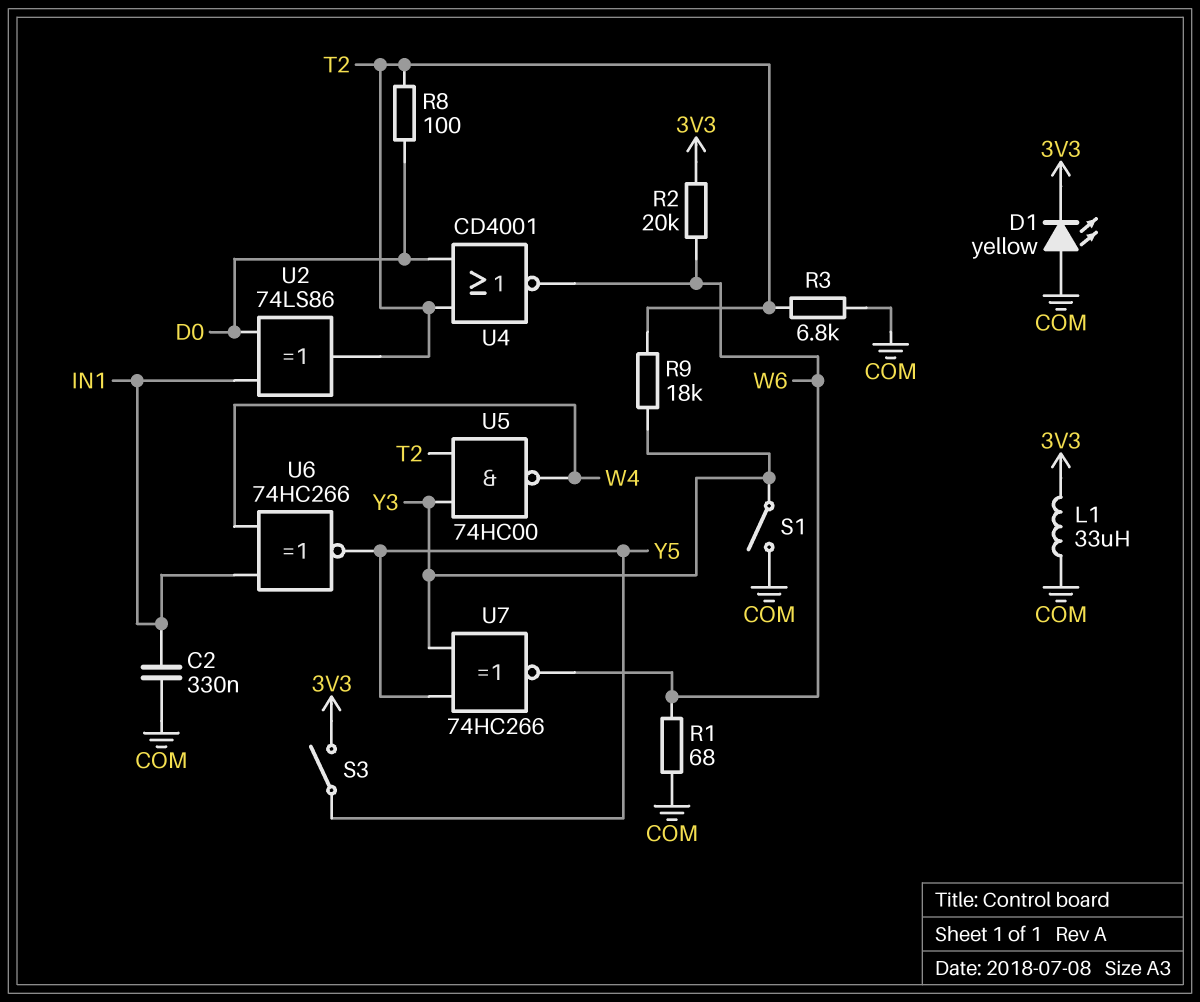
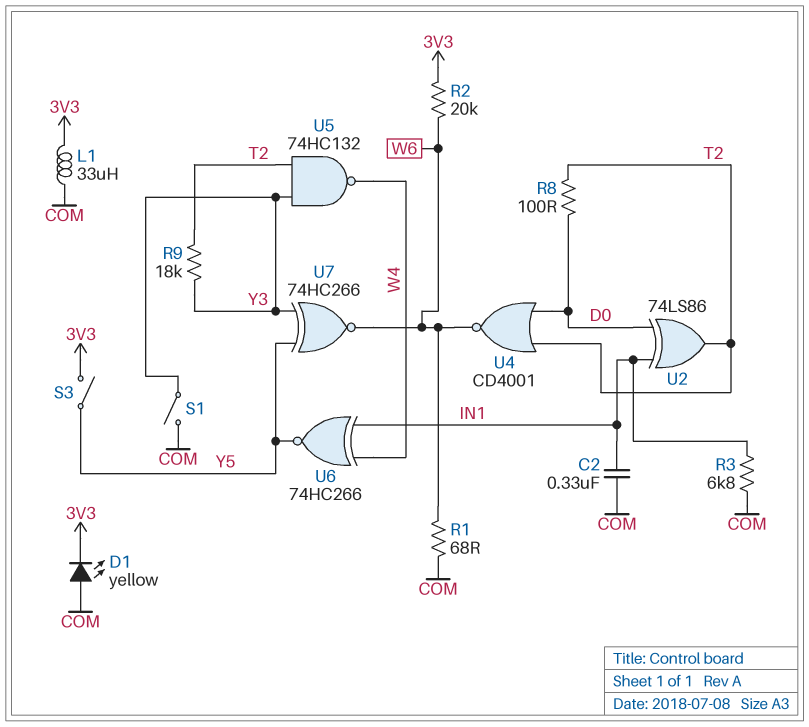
R3: 6.8k (COM, T2) -> 6.8k (COM, IN1)
U5: NAND 74HC00 (in T2, in Y3, out W4) -> NAND 74HC132 (in T2, in Y3, out W4)

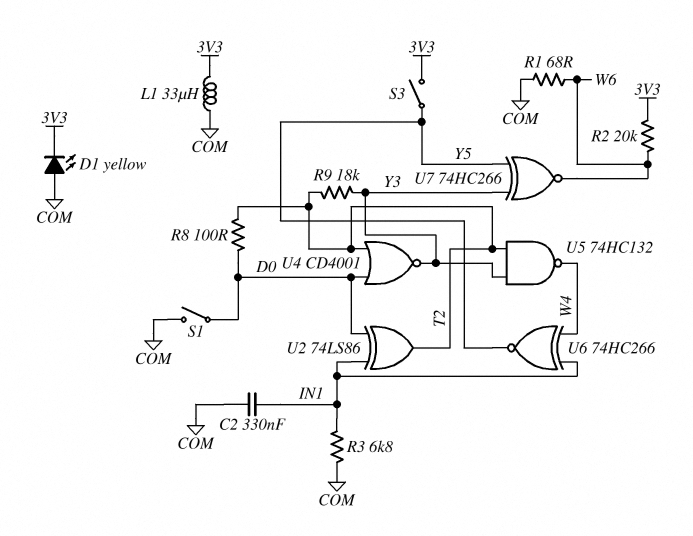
S1: switch (COM, Y3) -> switch (COM, D0)
U4: NOR CD4001 (in D0, in T2, out W6) -> NOR CD4001 (in D0, in T2, out Y3)

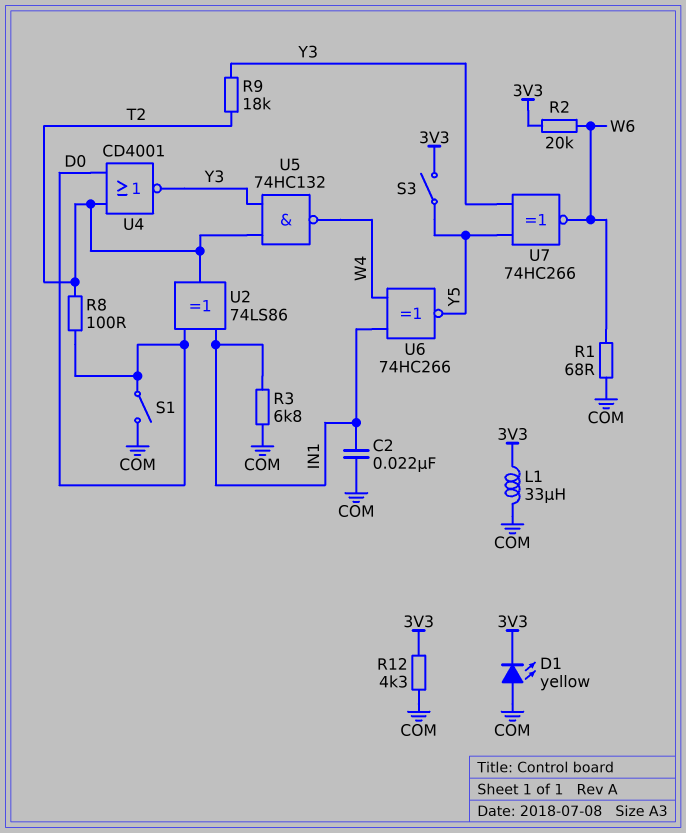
C2: 330nF (COM, IN1) -> 22nF (COM, IN1)
R12: none -> 4.3k (3V3, COM)

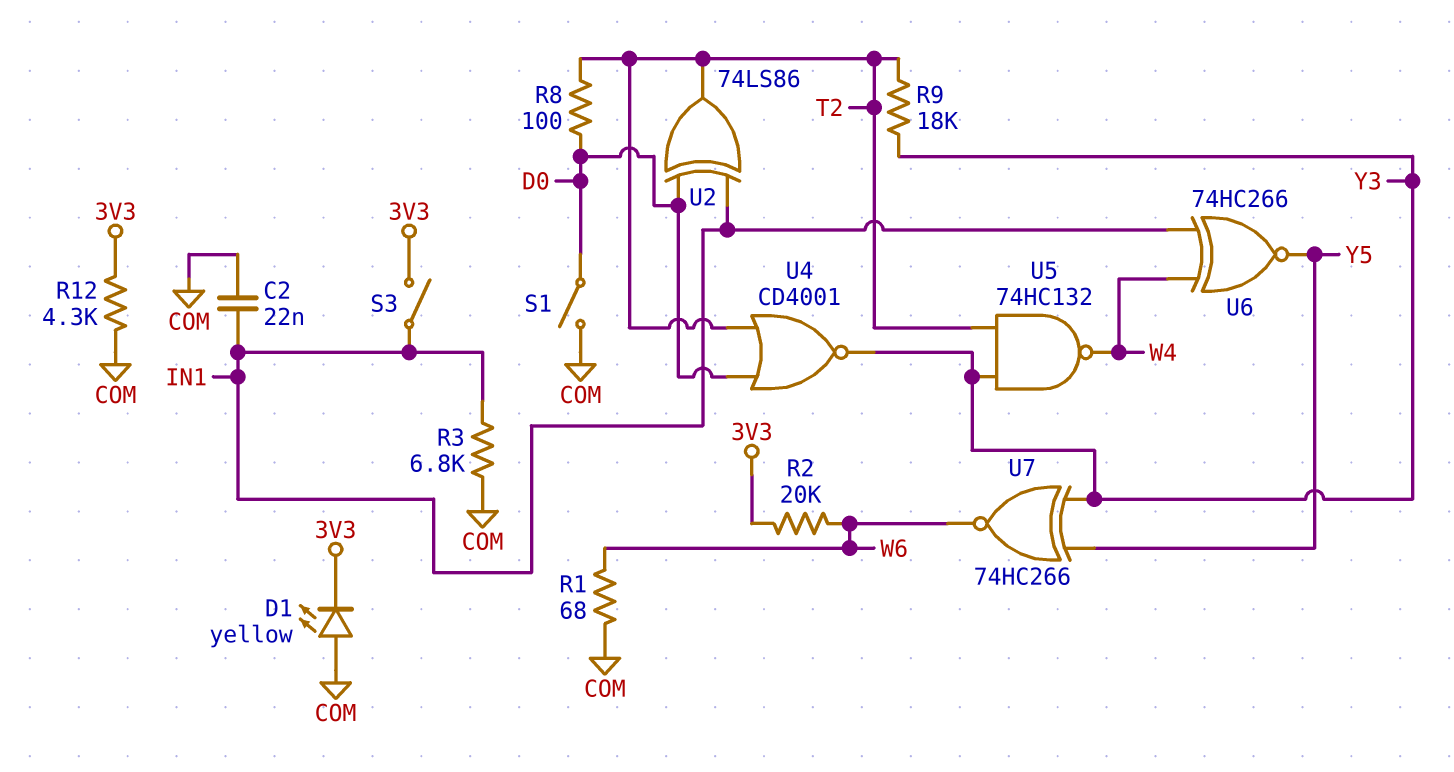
L1: 33uH (3V3, COM) -> none
S3: switch (3V3, Y5) -> switch (3V3, IN1)

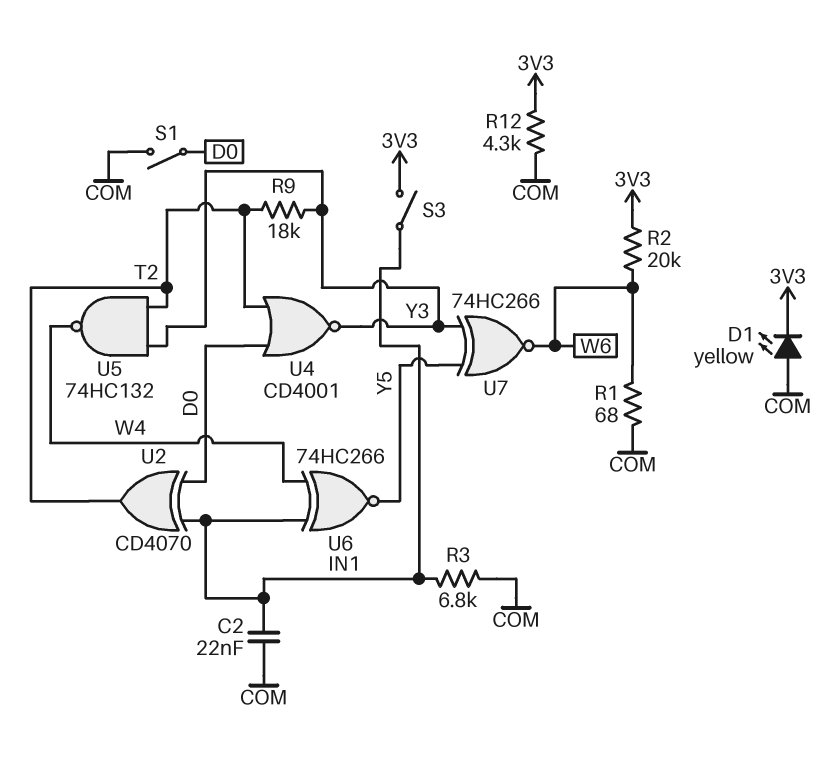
R8: 100 (D0, T2) -> none
U2: XOR 74LS86 (in D0, in IN1, out T2) -> XOR CD4070 (in D0, in IN1, out T2)

